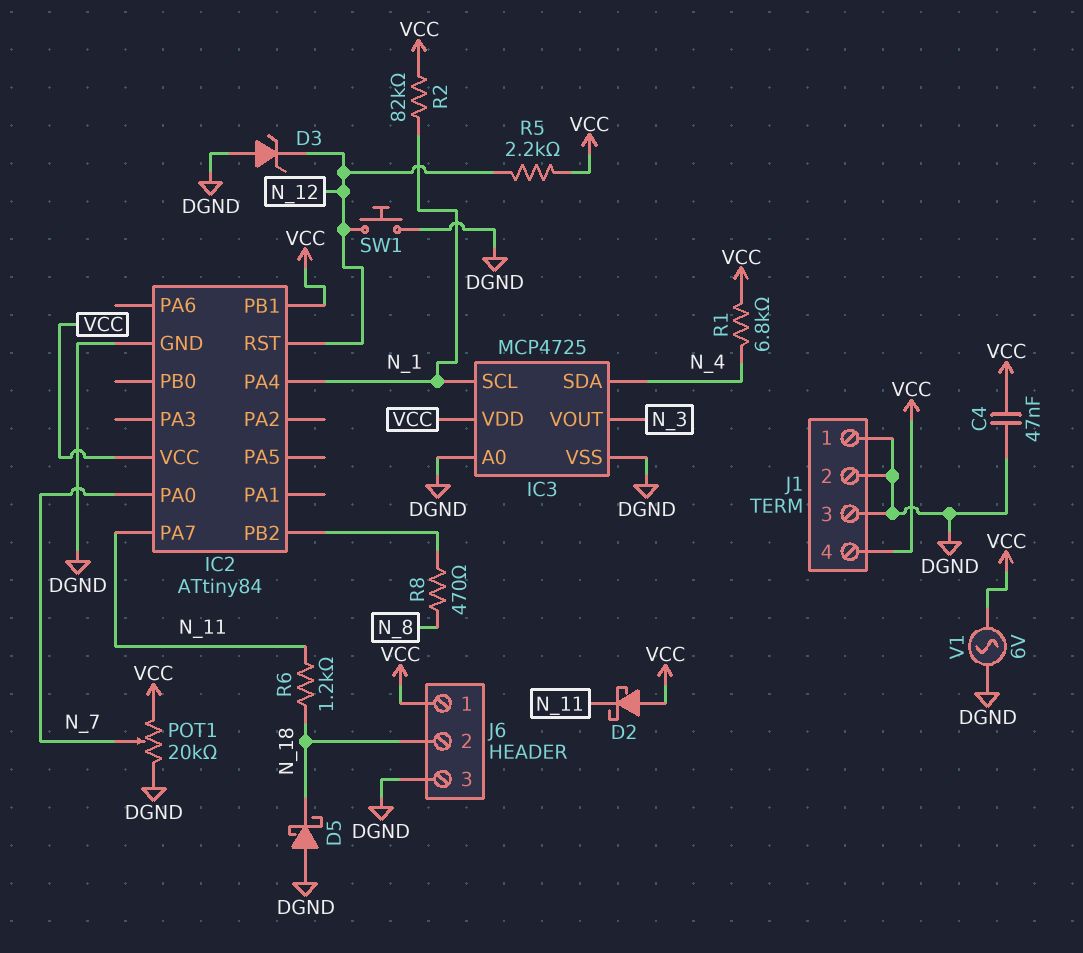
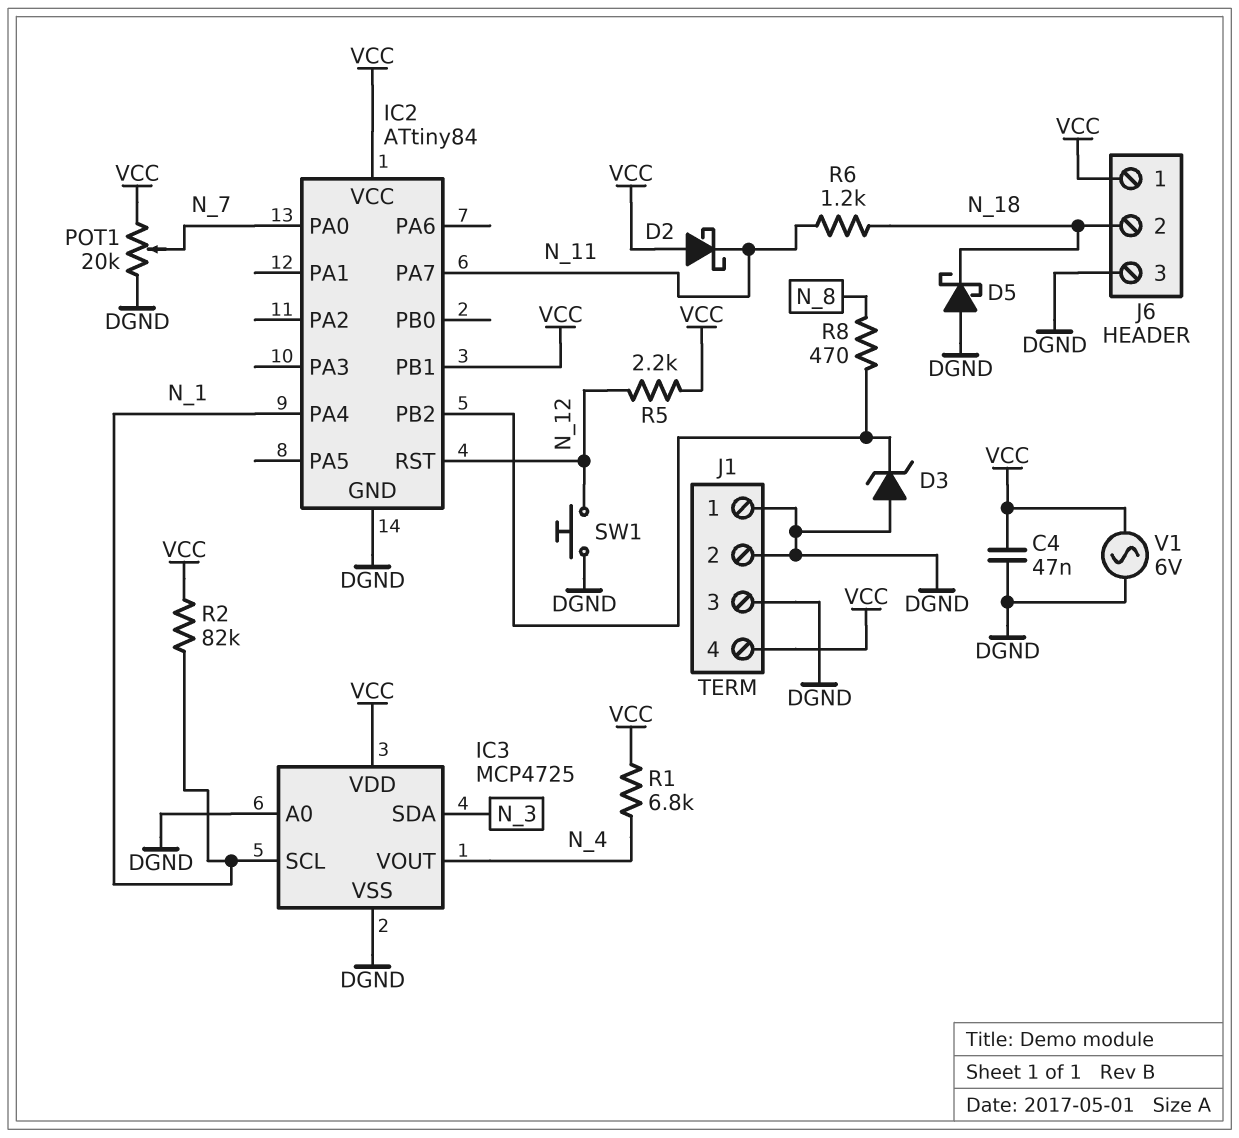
D3: zener (A DGND, K N_12) -> zener (A DGND, K IC2/PB2)
IC3 pin SDA: N_4 -> N_3
IC3 pin VOUT: N_3 -> N_4

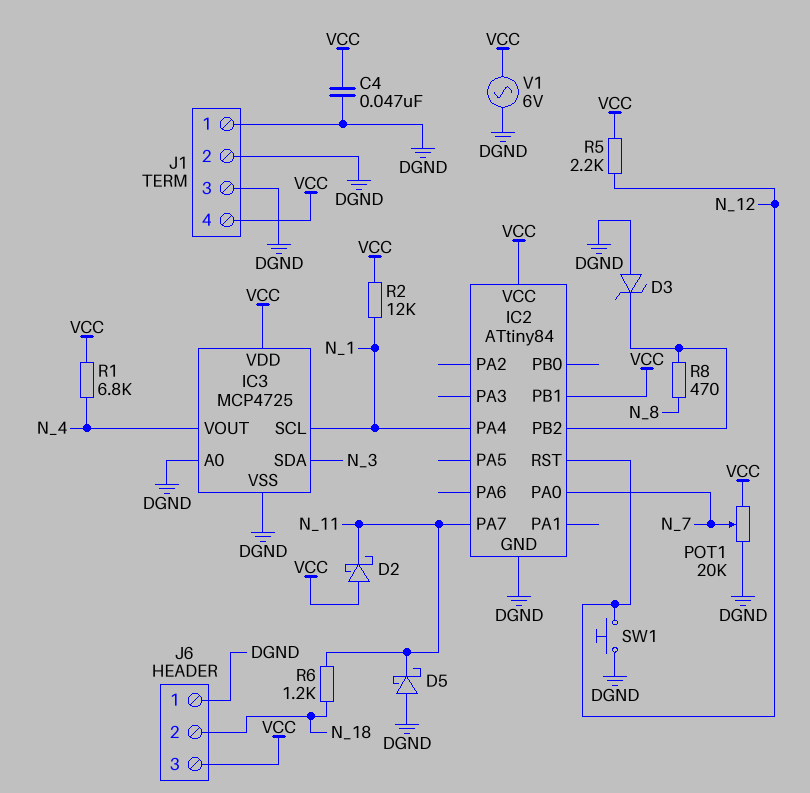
D5: schottky (A DGND, K N_18) -> schottky (A DGND, K N_11)
J6 pin 1: VCC -> DGND
J6 pin 3: DGND -> VCC
R2: 82k (N_1, VCC) -> 12k (N_1, VCC)

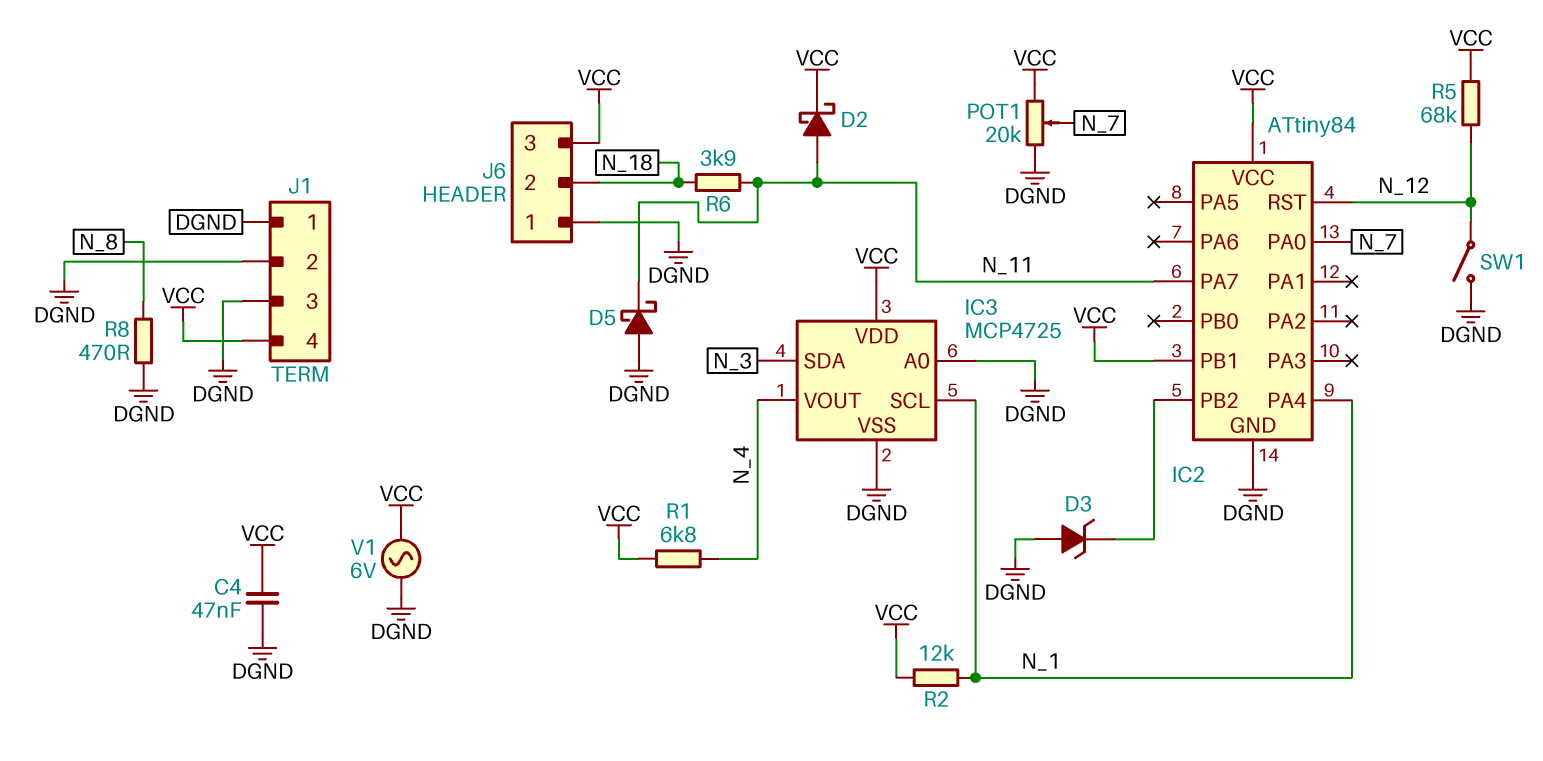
D2: schottky (A VCC, K N_11) -> schottky (A N_11, K VCC)
R5: 2.2k (N_12, VCC) -> 68k (N_12, VCC)
R6: 1.2k (N_11, N_18) -> 3.9k (N_11, N_18)
R8: 470 (IC2/PB2, N_8) -> 470 (DGND, N_8)
SW1: button (DGND, N_12) -> switch (DGND, N_12)

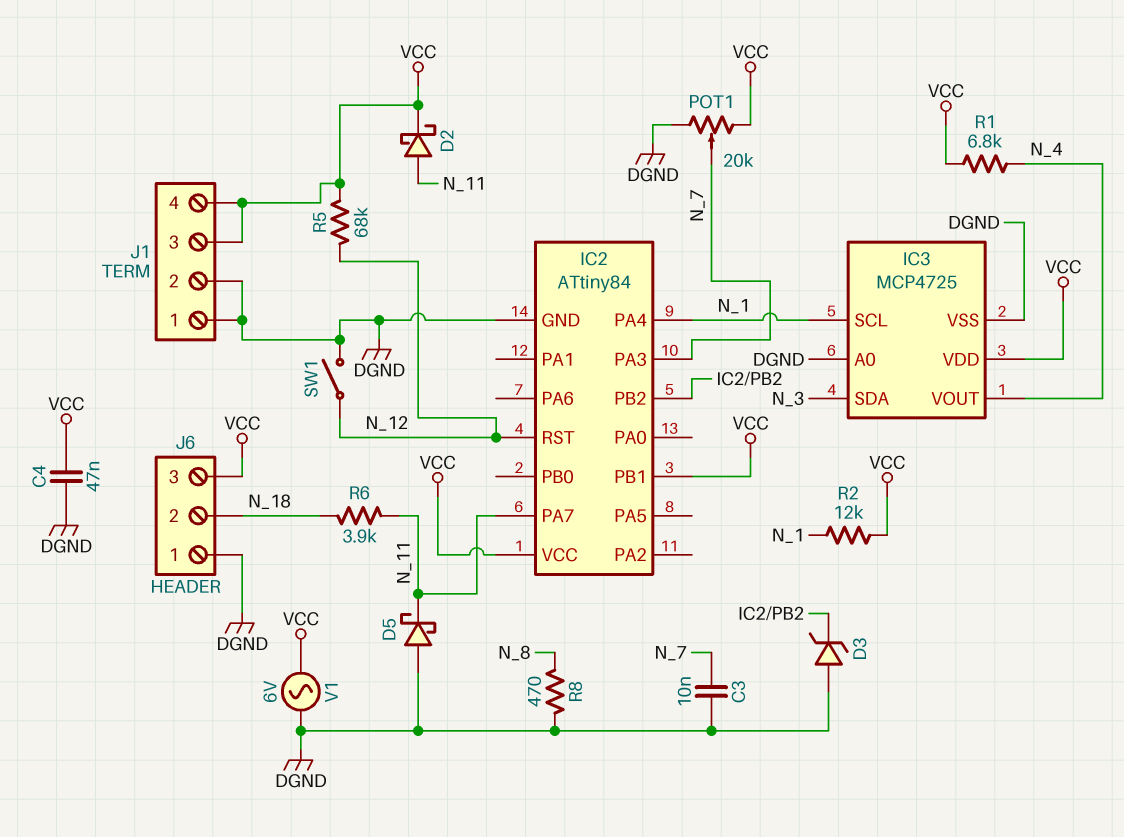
C3: none -> 10nF (DGND, N_7)
IC2 pin PA0: N_7 -> none
IC2 pin PA3: none -> N_7
J1 pin 3: DGND -> VCC

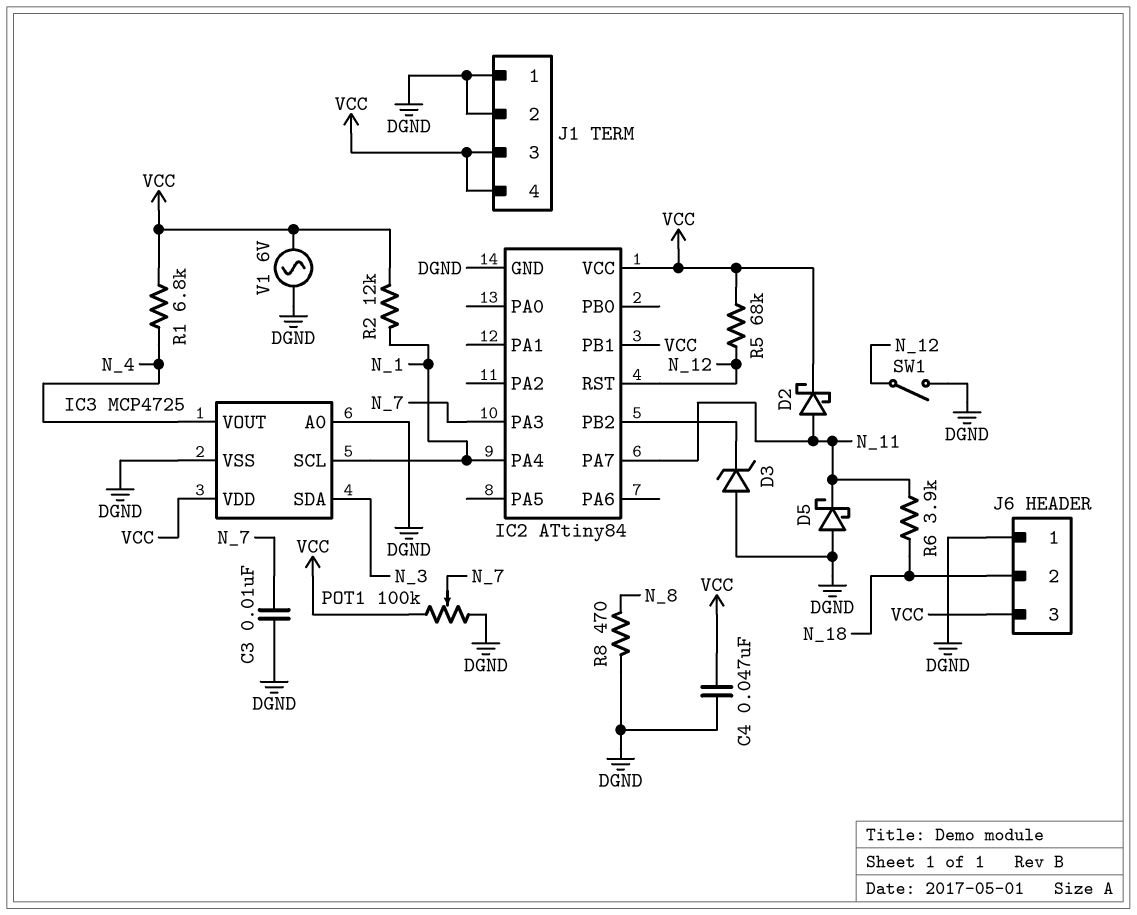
POT1: 20k (DGND, VCC, wiper N_7) -> 100k (DGND, VCC, wiper N_7)

